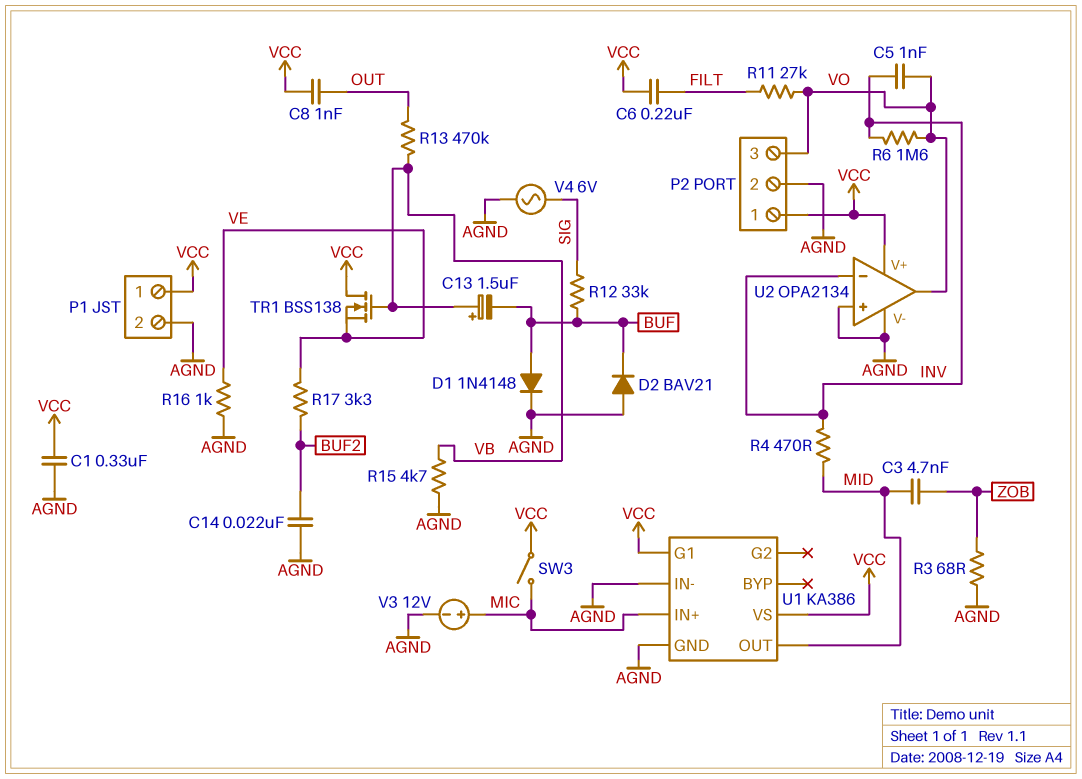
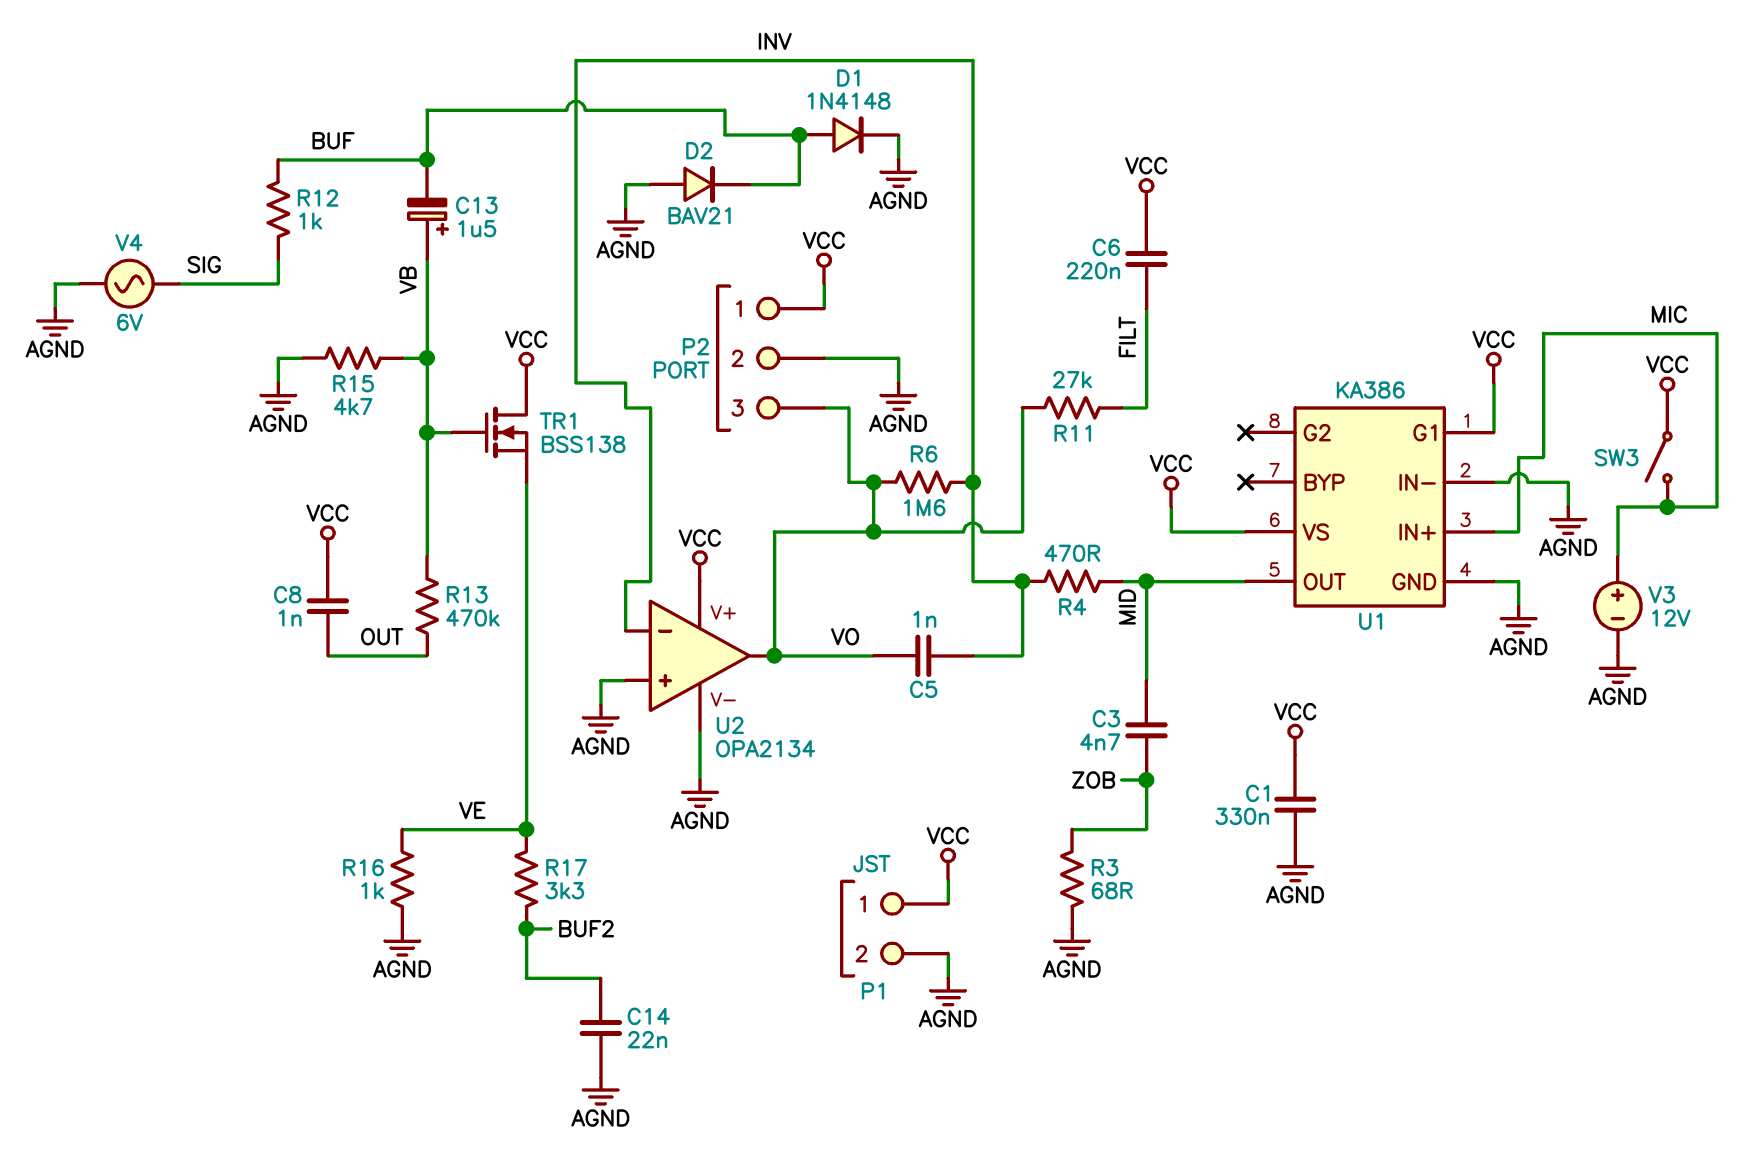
R12: 33k (BUF, SIG) -> 1k (BUF, SIG)

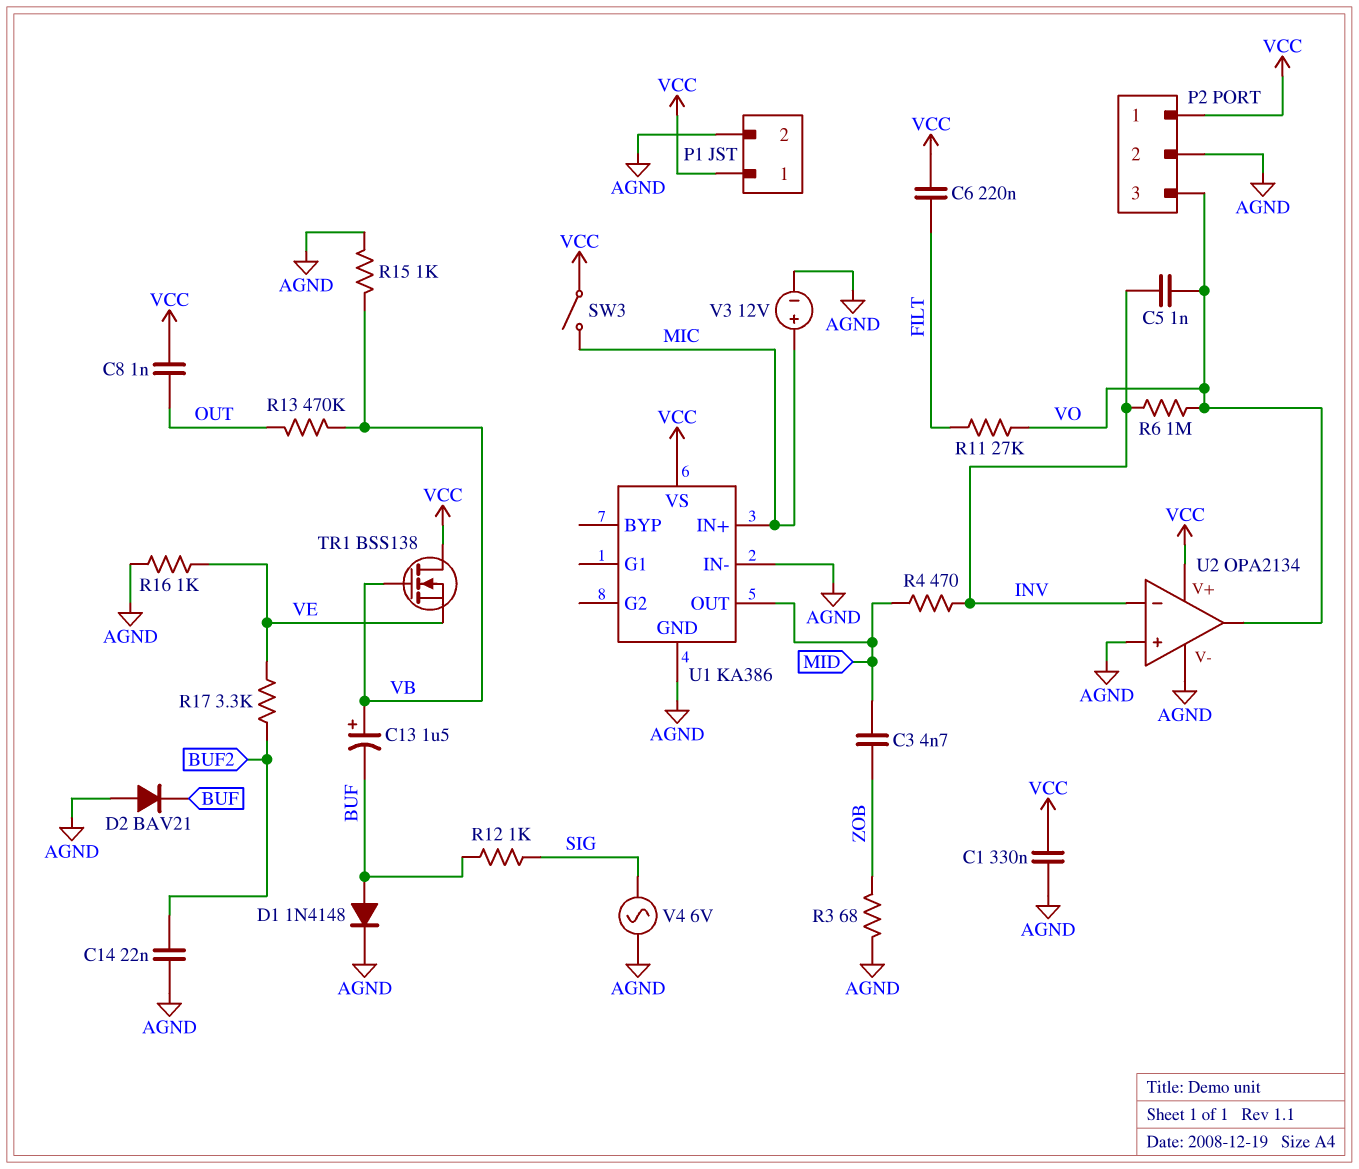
R6: 1.6M (INV, VO) -> 1M (INV, VO)
R15: 4.7k (AGND, VB) -> 1k (AGND, VB)
U1 pin G1: VCC -> none

